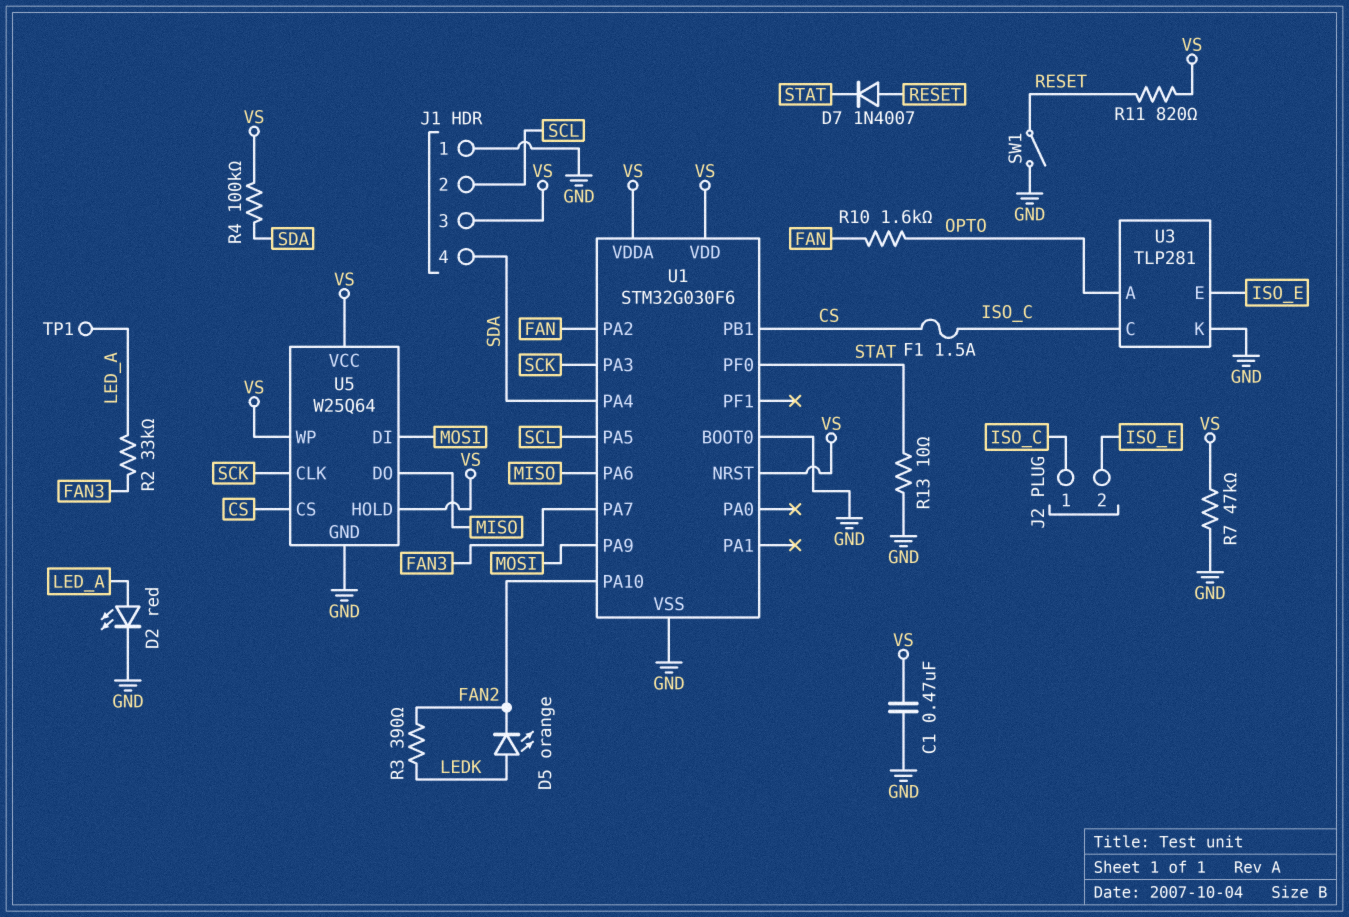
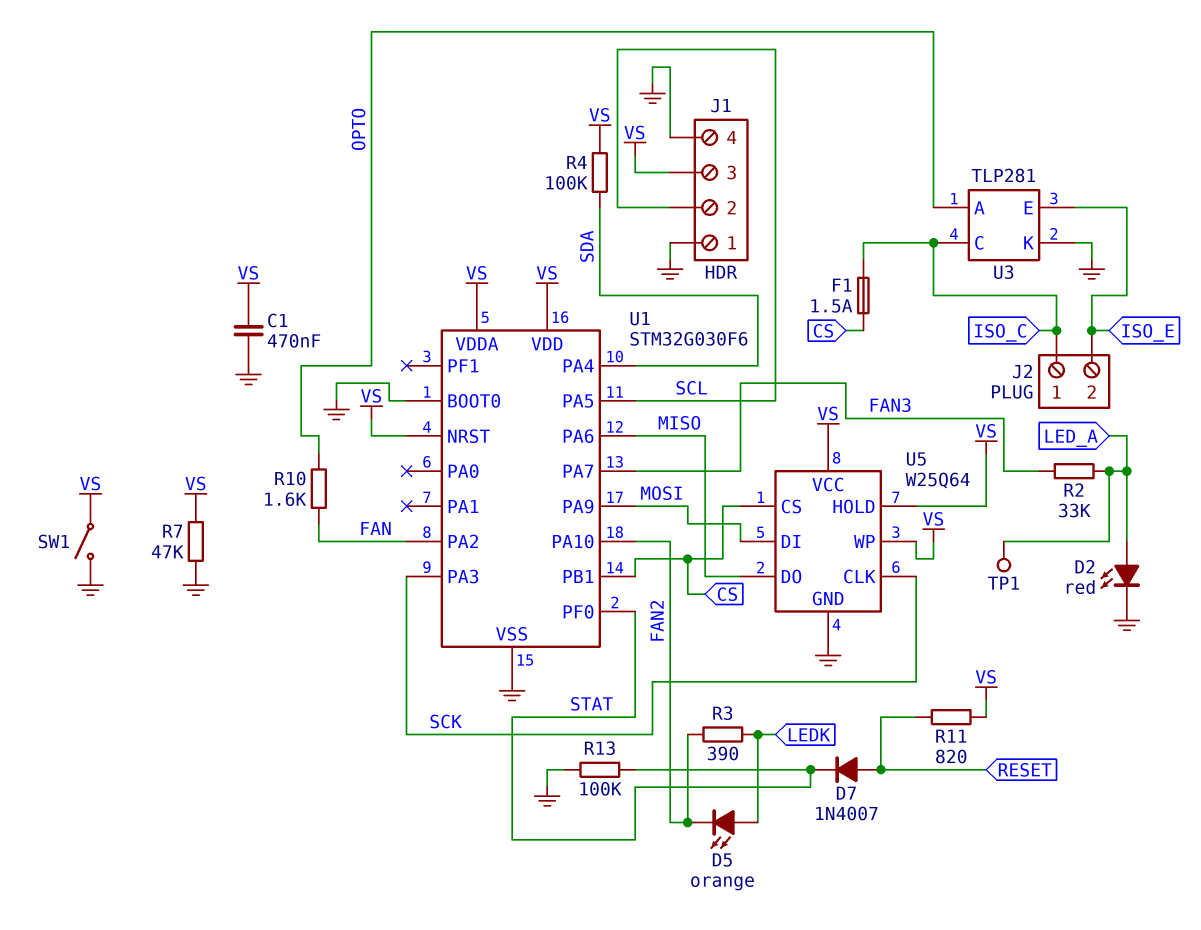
J1 pin 4: SDA -> GND
R13: 10 (GND, STAT) -> 100k (GND, STAT)
SW1: switch (GND, RESET) -> switch (GND, VS)

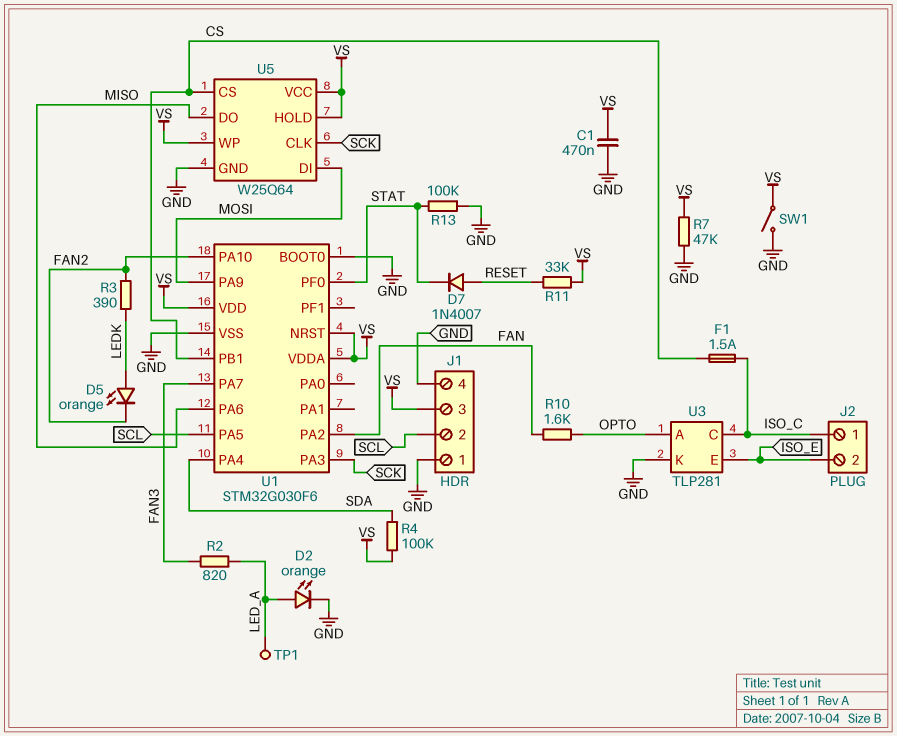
D2: LED red (A LED_A, K GND) -> LED orange (A LED_A, K GND)
R2: 33k (FAN3, LED_A) -> 820 (FAN3, LED_A)
R11: 820 (RESET, VS) -> 33k (RESET, VS)

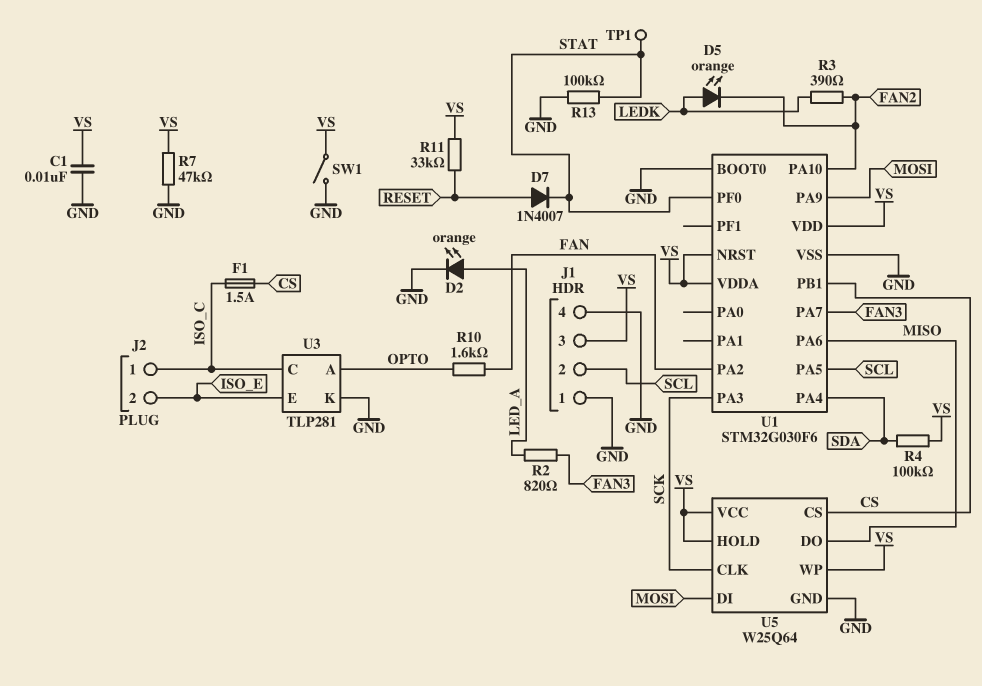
C1: 470nF (GND, VS) -> 10nF (GND, VS)
TP1: test point (LED_A) -> test point (STAT)

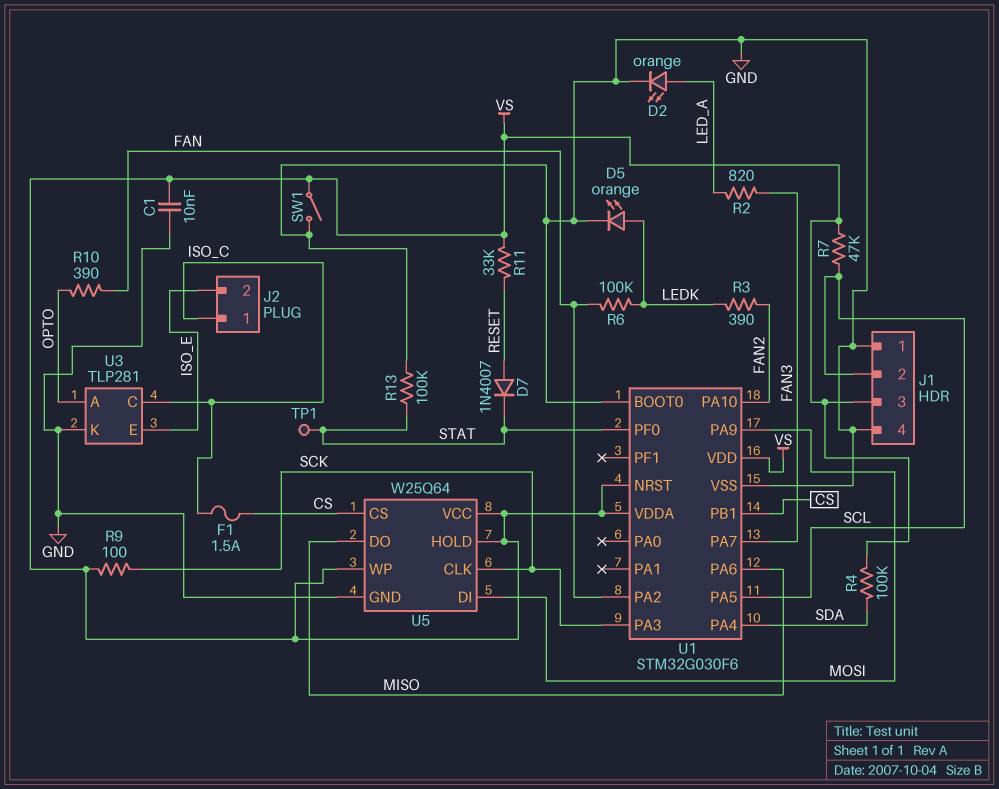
D5: LED orange (A LEDK, K FAN2) -> LED orange (A LEDK, K GND)
R6: none -> 100k (FAN, LEDK)
R7: 47k (GND, VS) -> 47k (SCL, VS)
R9: none -> 100 (SCK, VS)
R10: 1.6k (FAN, OPTO) -> 390 (FAN, OPTO)

